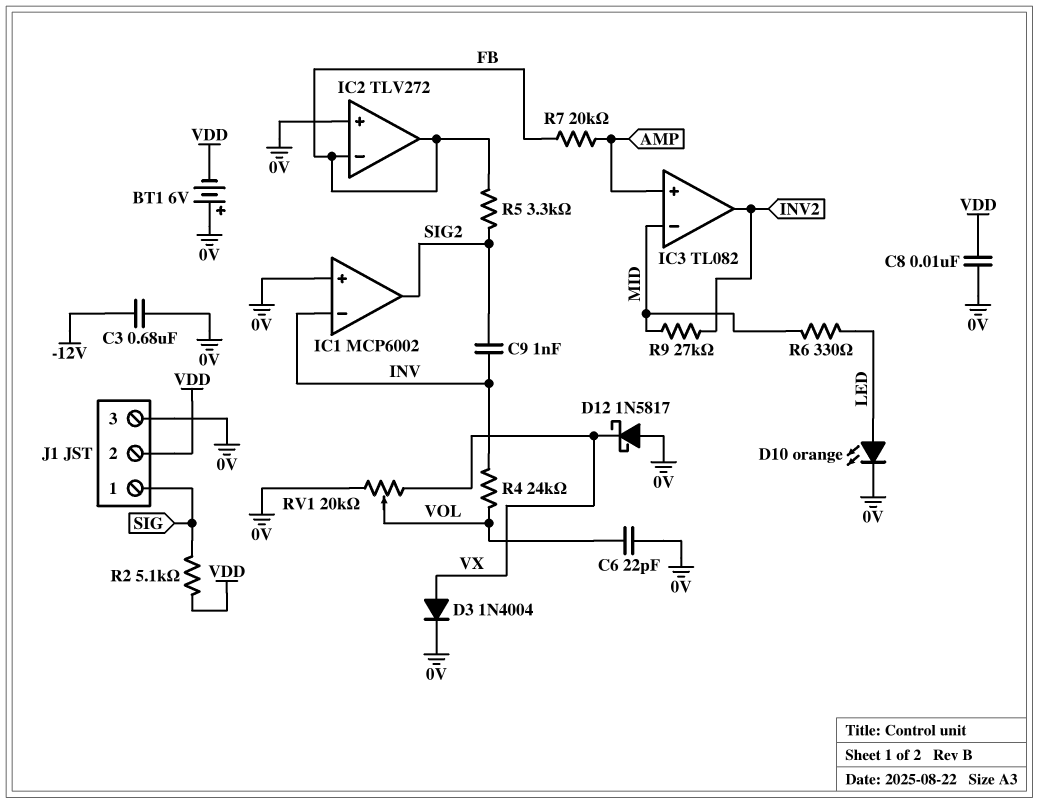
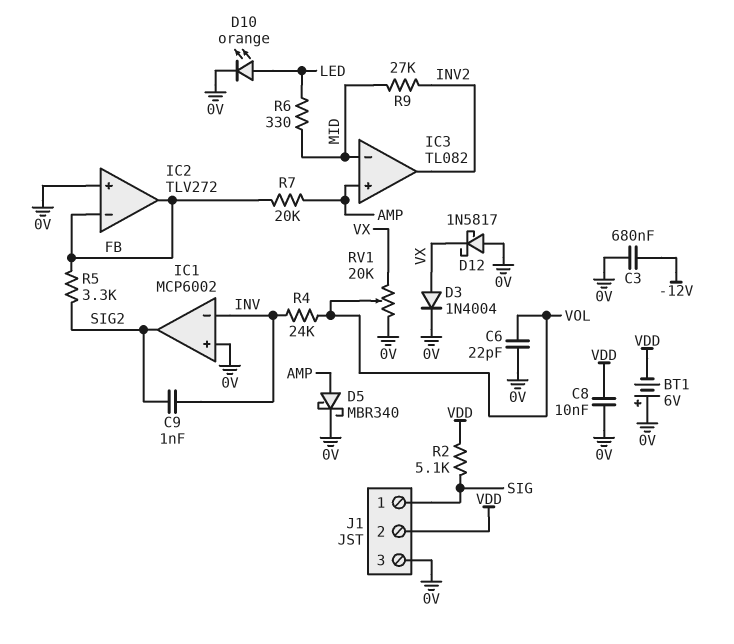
D5: none -> schottky MBR340 (A AMP, K 0V)

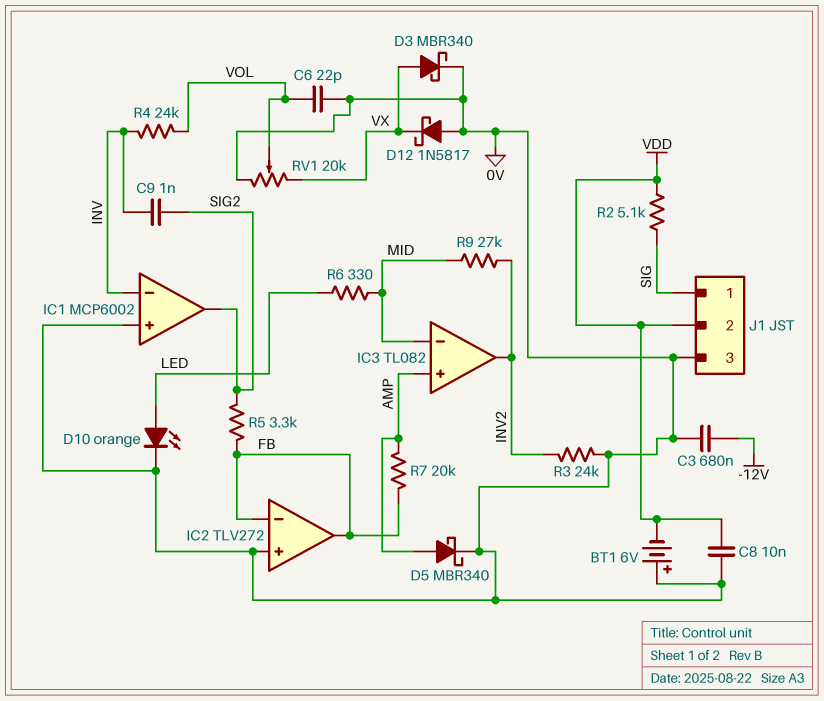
D3: diode 1N4004 (A VX, K 0V) -> schottky MBR340 (A VX, K 0V)
R3: none -> 24k (0V, INV2)

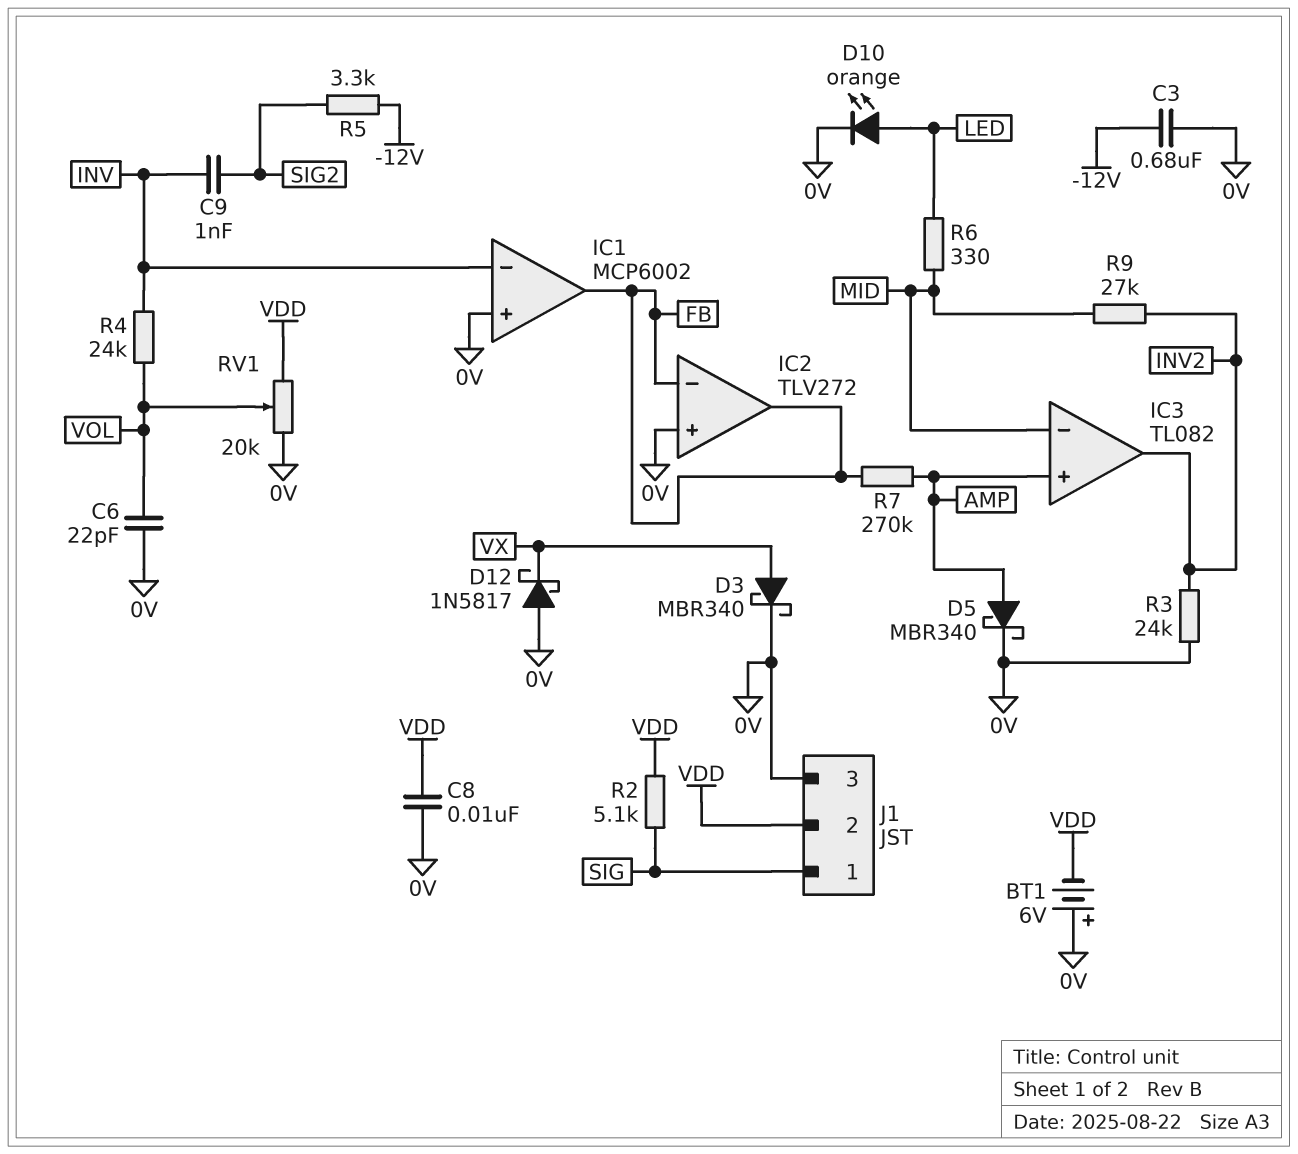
IC1 pin out: SIG2 -> FB
R5: 3.3k (FB, SIG2) -> 3.3k (-12V, SIG2)
R7: 20k (AMP, FB) -> 270k (AMP, FB)
RV1: 20k (0V, VX, wiper VOL) -> 20k (0V, VDD, wiper VOL)

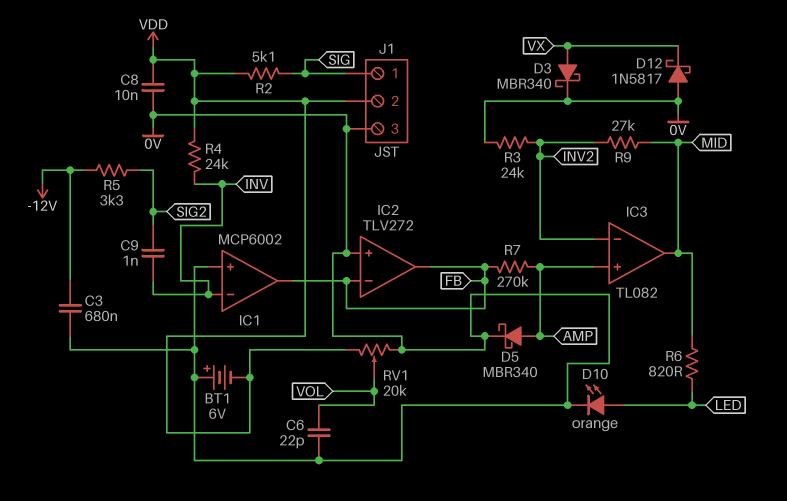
IC3 pin in-: MID -> INV2
IC3 pin out: INV2 -> MID
R4: 24k (INV, VOL) -> 24k (INV, VDD)
R6: 330 (LED, MID) -> 820 (LED, MID)

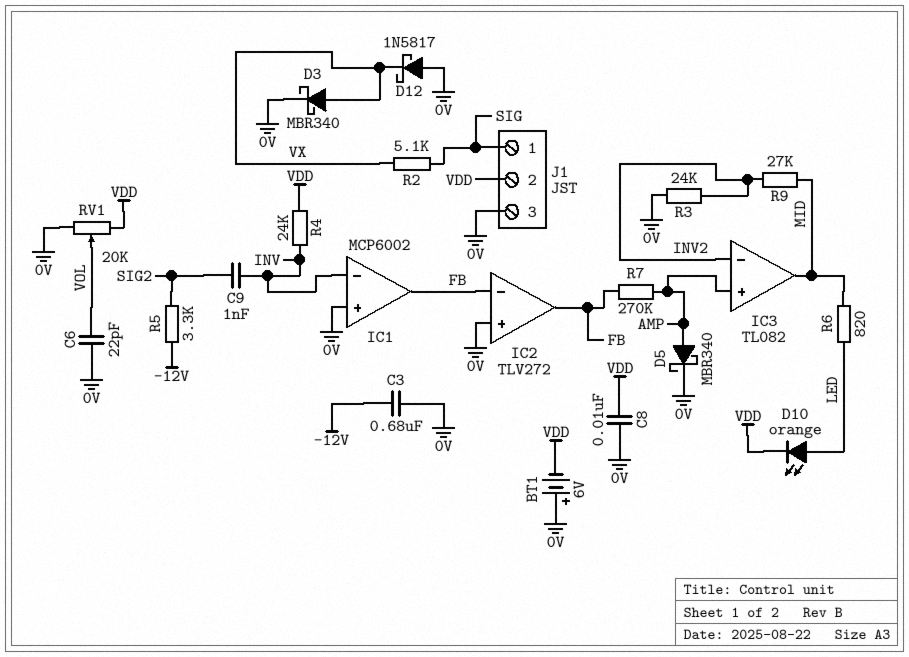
D10: LED orange (A LED, K 0V) -> LED orange (A LED, K VDD)
R2: 5.1k (SIG, VDD) -> 5.1k (SIG, VX)

